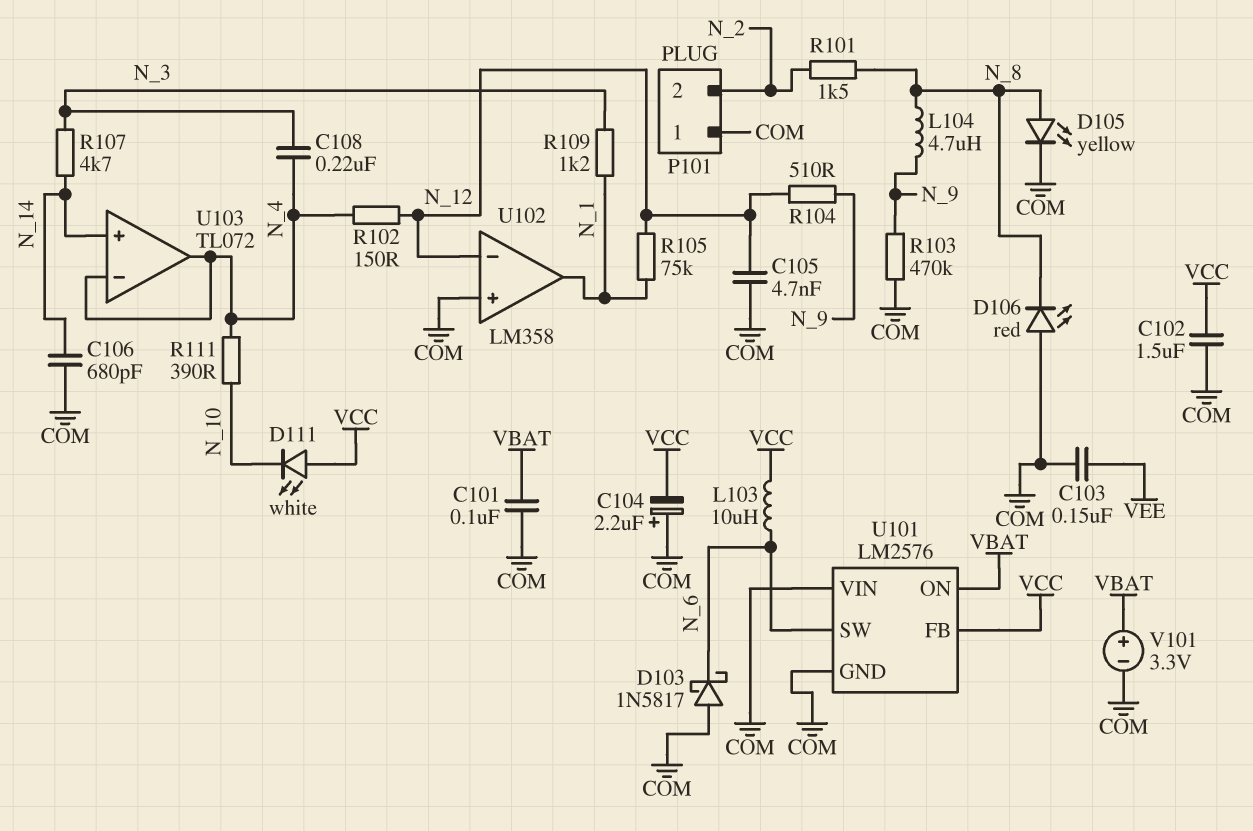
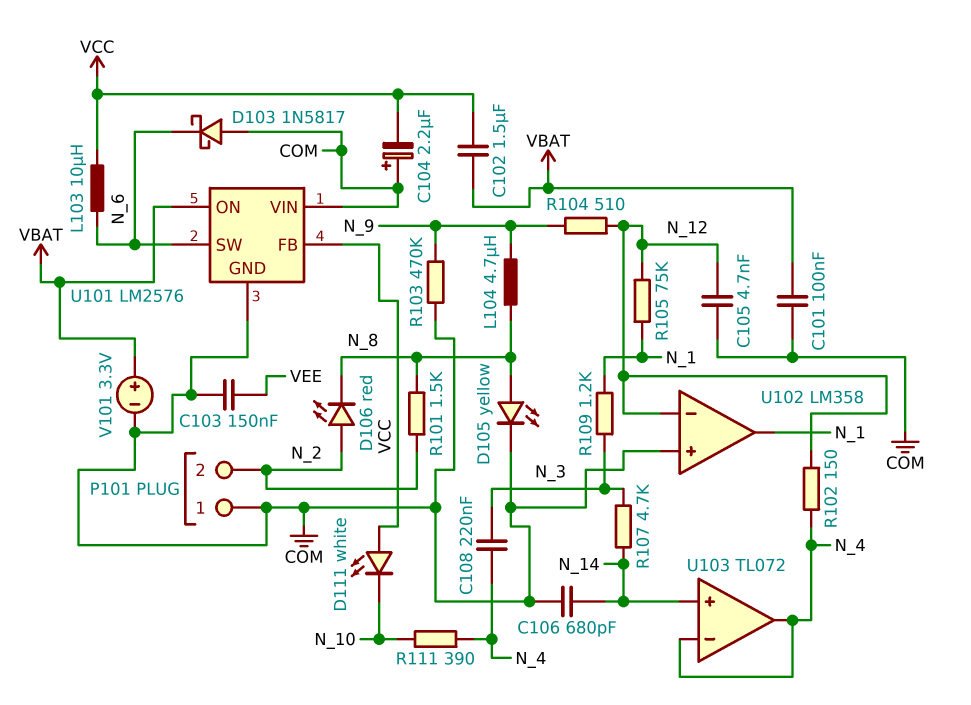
C102: 1.5uF (COM, VCC) -> 1.5uF (VBAT, VCC)
D106: LED red (A COM, K N_8) -> LED red (A N_2, K N_8)

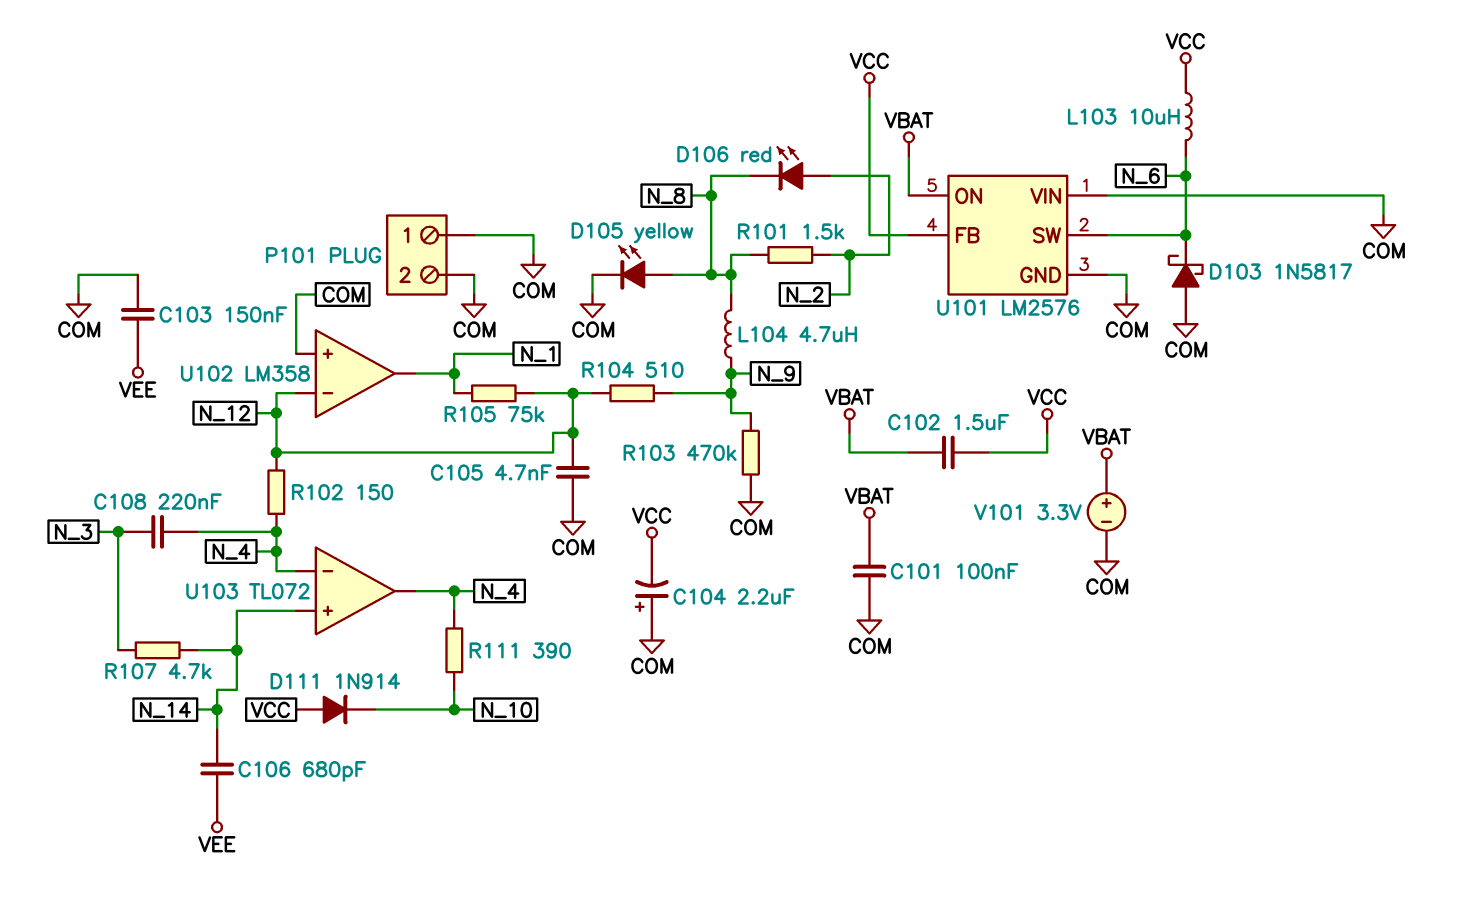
C106: 680pF (COM, N_14) -> 680pF (N_14, VEE)
D111: LED white (A VCC, K N_10) -> diode 1N914 (A VCC, K N_10)
P101 pin 2: N_2 -> COM
R109: 1.2k (N_1, N_3) -> none

